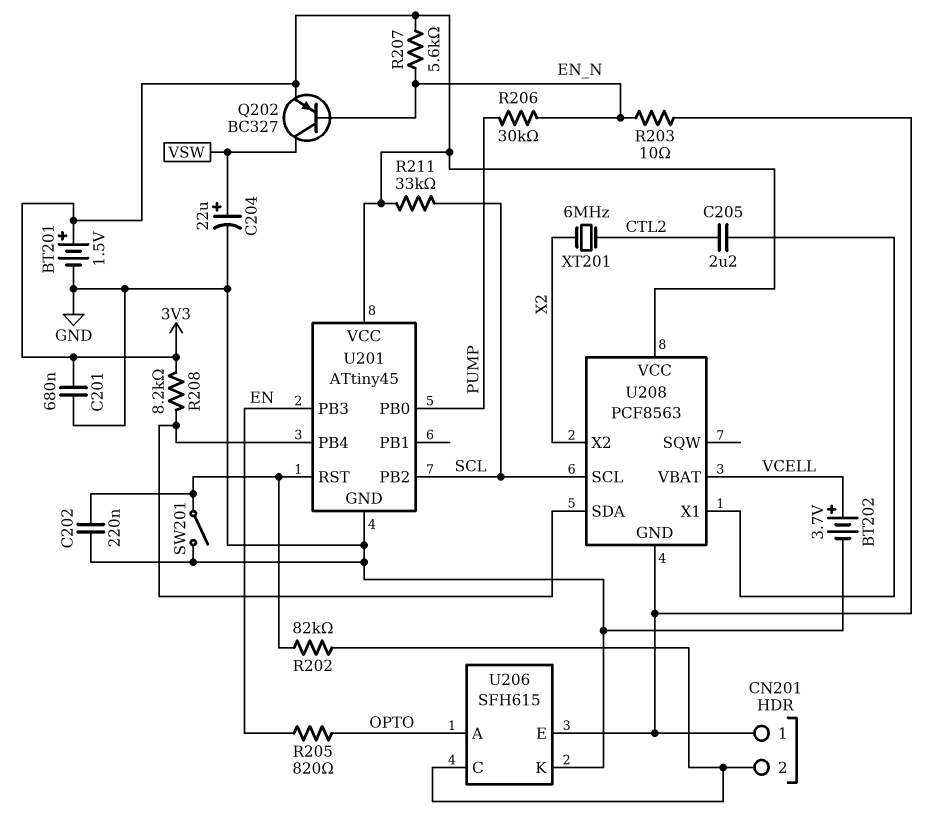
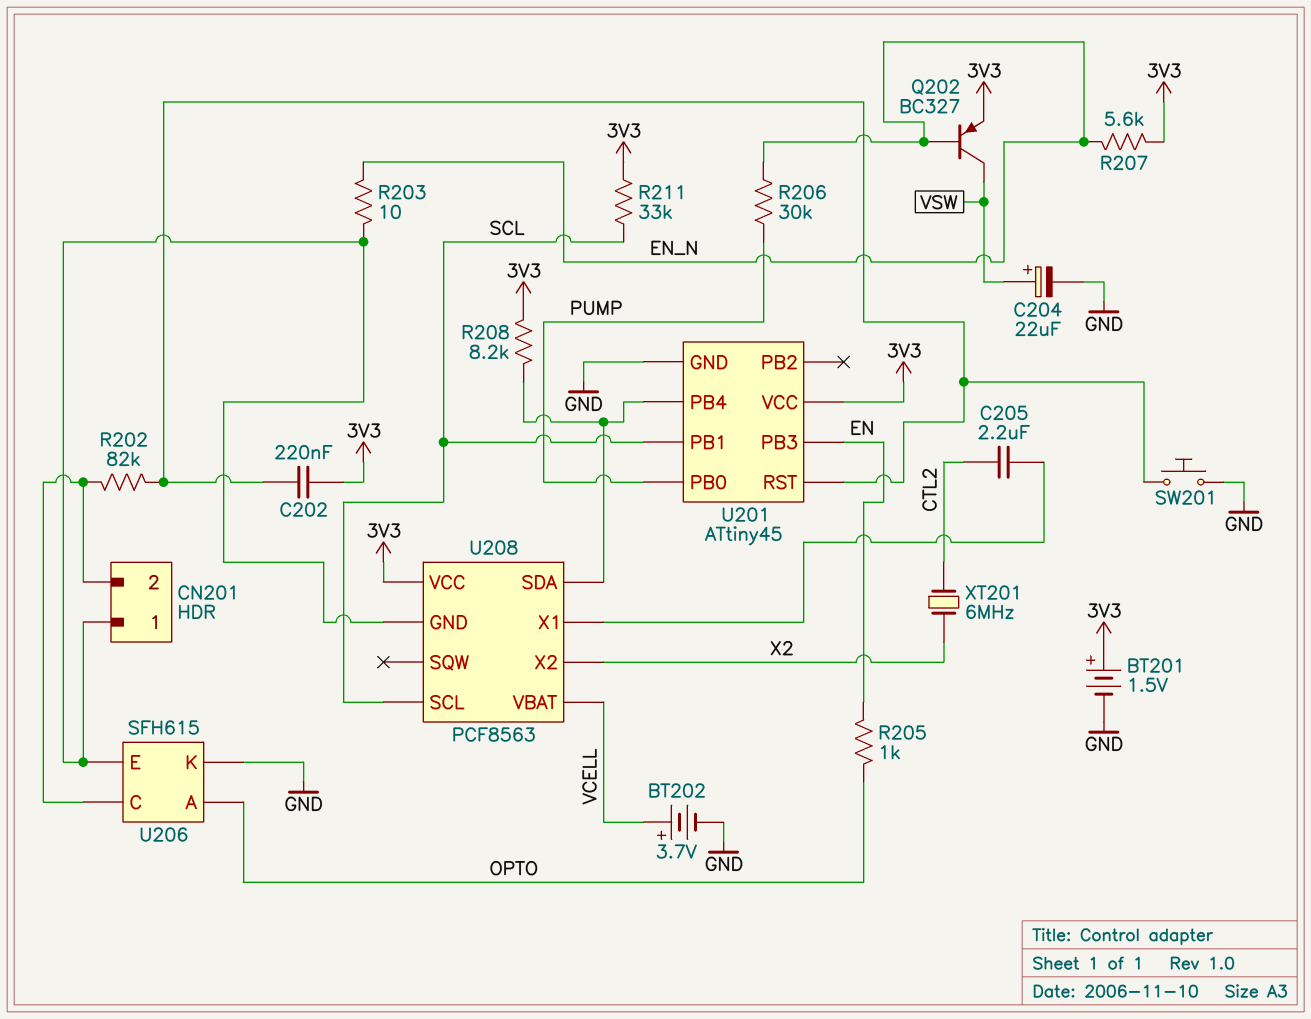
C201: 680nF (3V3, GND) -> none
C202: 220nF (GND, U201/RST) -> 220nF (3V3, U201/RST)
R205: 820 (EN, OPTO) -> 1k (EN, OPTO)
SW201: switch (GND, U201/RST) -> button (GND, U201/RST)
U201 pin PB1: none -> SCL
U201 pin PB2: SCL -> none

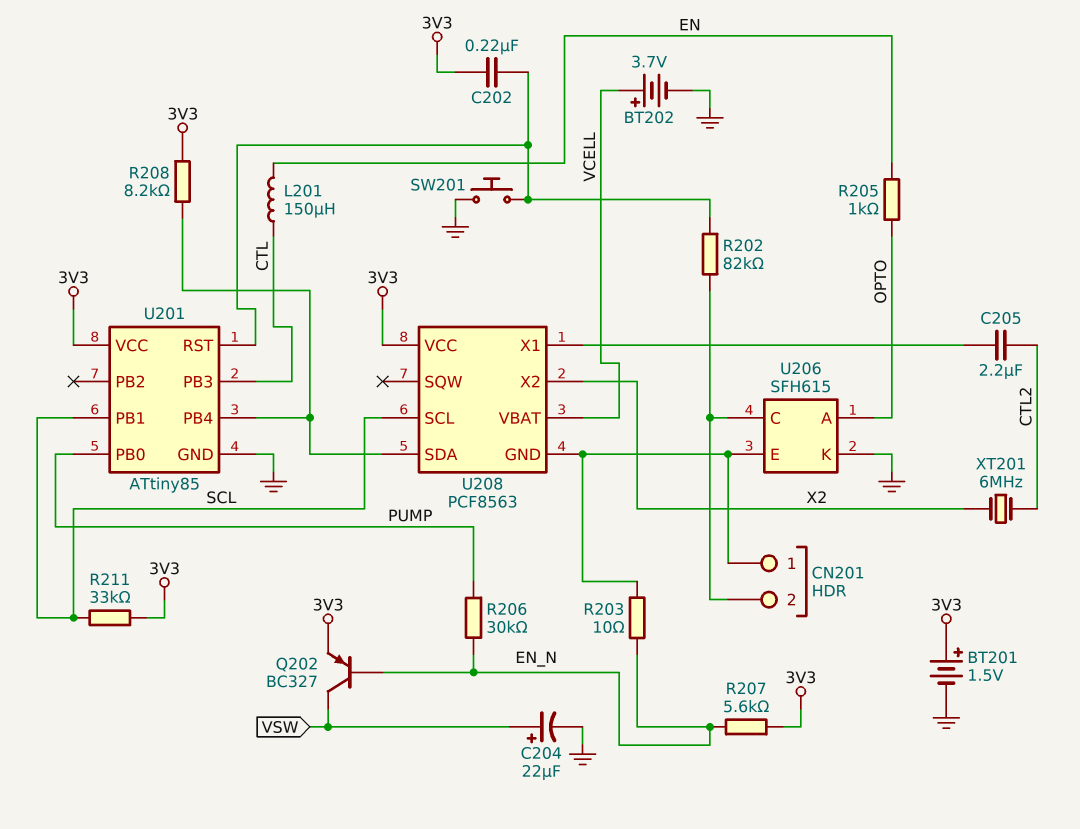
L201: none -> 150uH (CTL, EN)
U201: ATtiny45 -> ATtiny85
U201 pin PB3: EN -> CTL

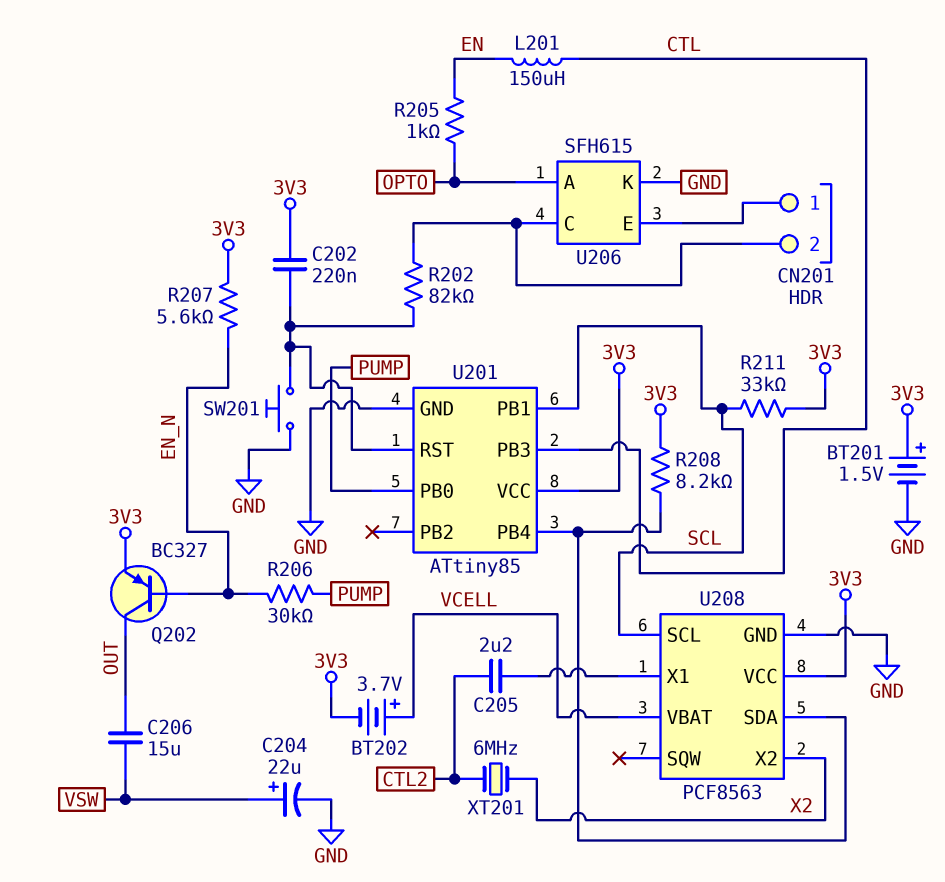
BT202: 3.7V (plus VCELL, minus GND) -> 3.7V (plus VCELL, minus 3V3)
C206: none -> 15uF (OUT, VSW)
Q202: PNP BC327 (B EN_N, C VSW, E 3V3) -> PNP BC327 (B EN_N, C OUT, E 3V3)
R203: 10 (CN201/1, EN_N) -> none
U208 pin GND: CN201/1 -> GND

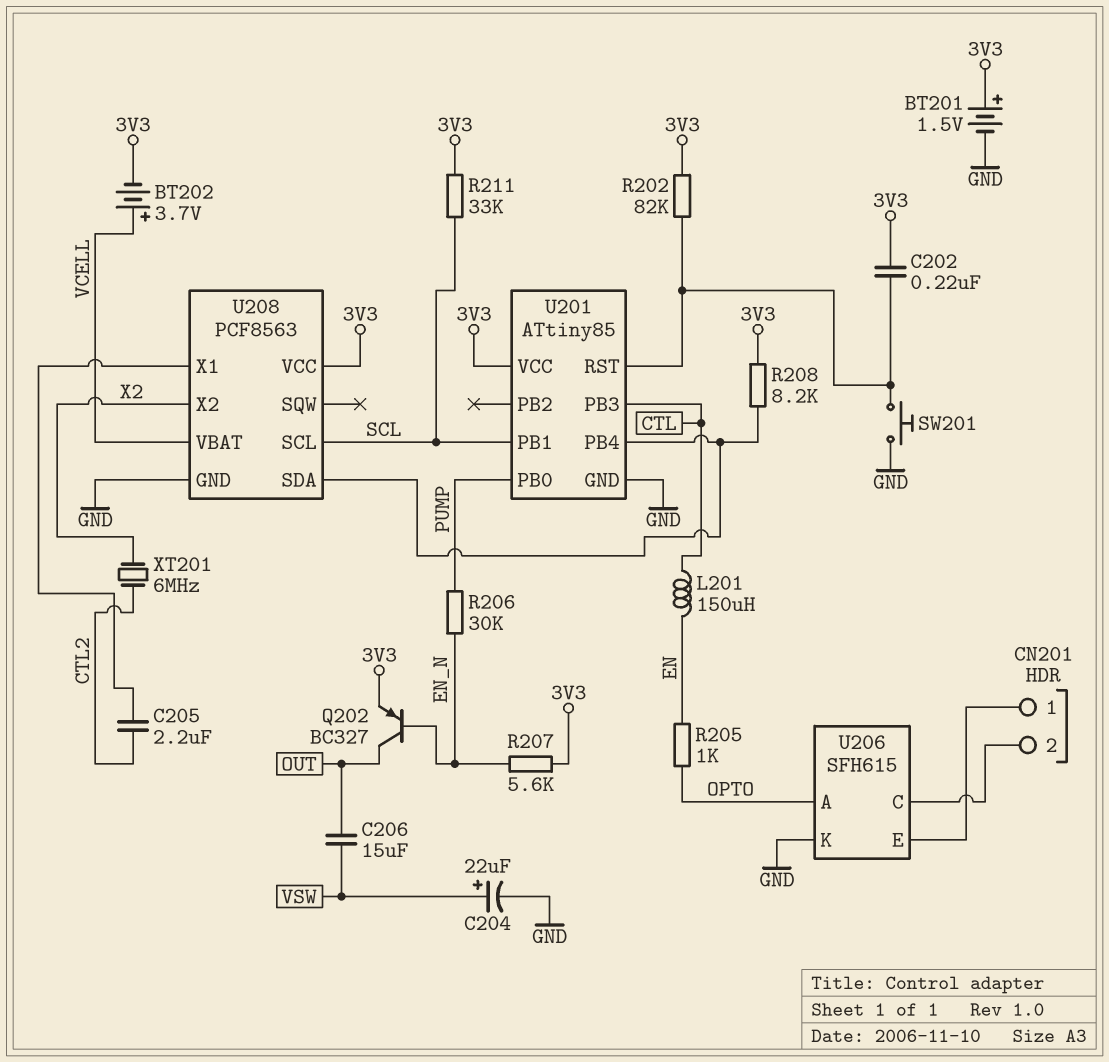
R202: 82k (CN201/2, U201/RST) -> 82k (3V3, U201/RST)

